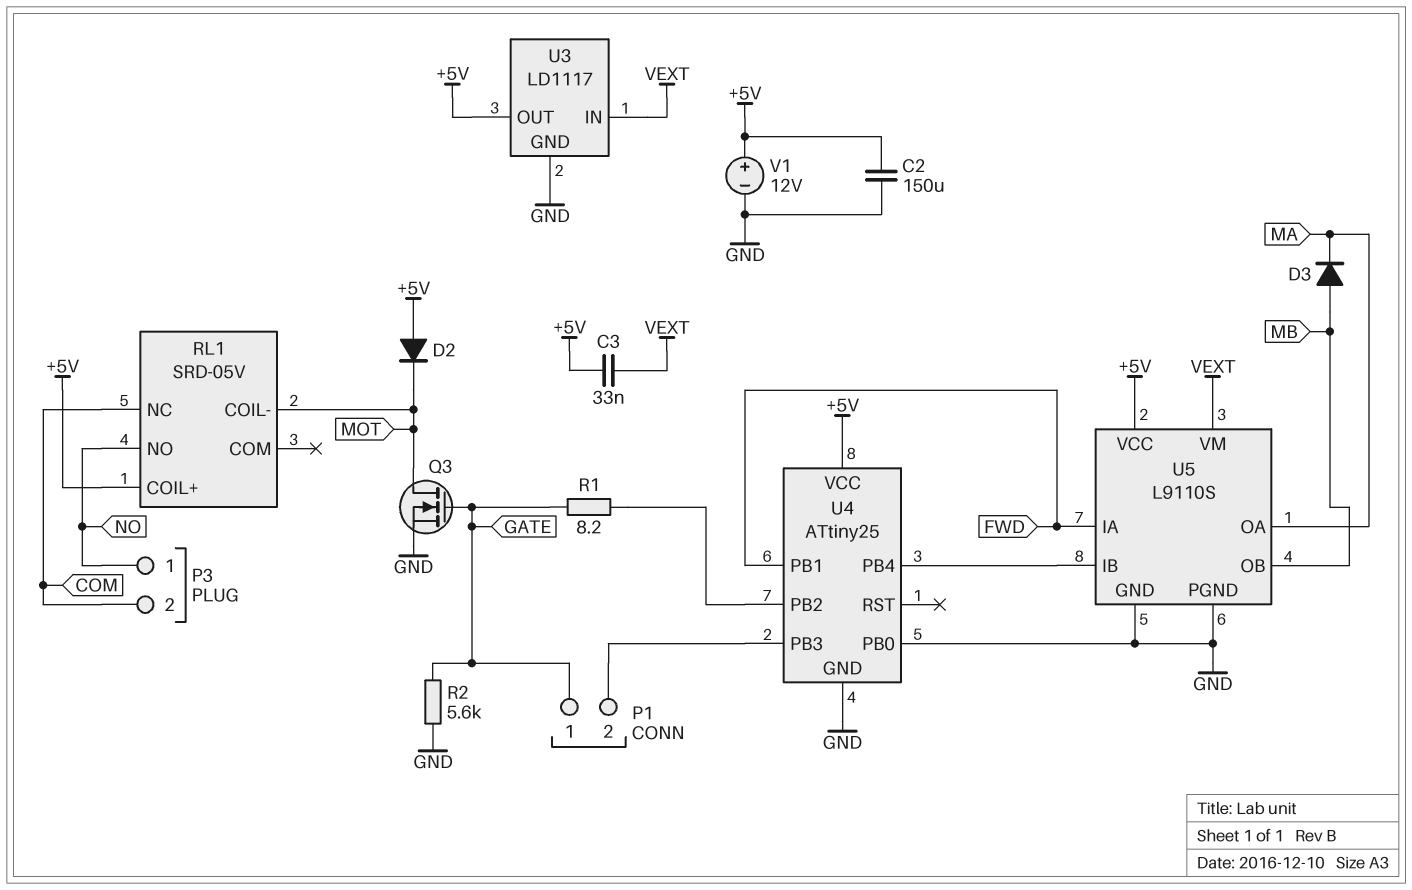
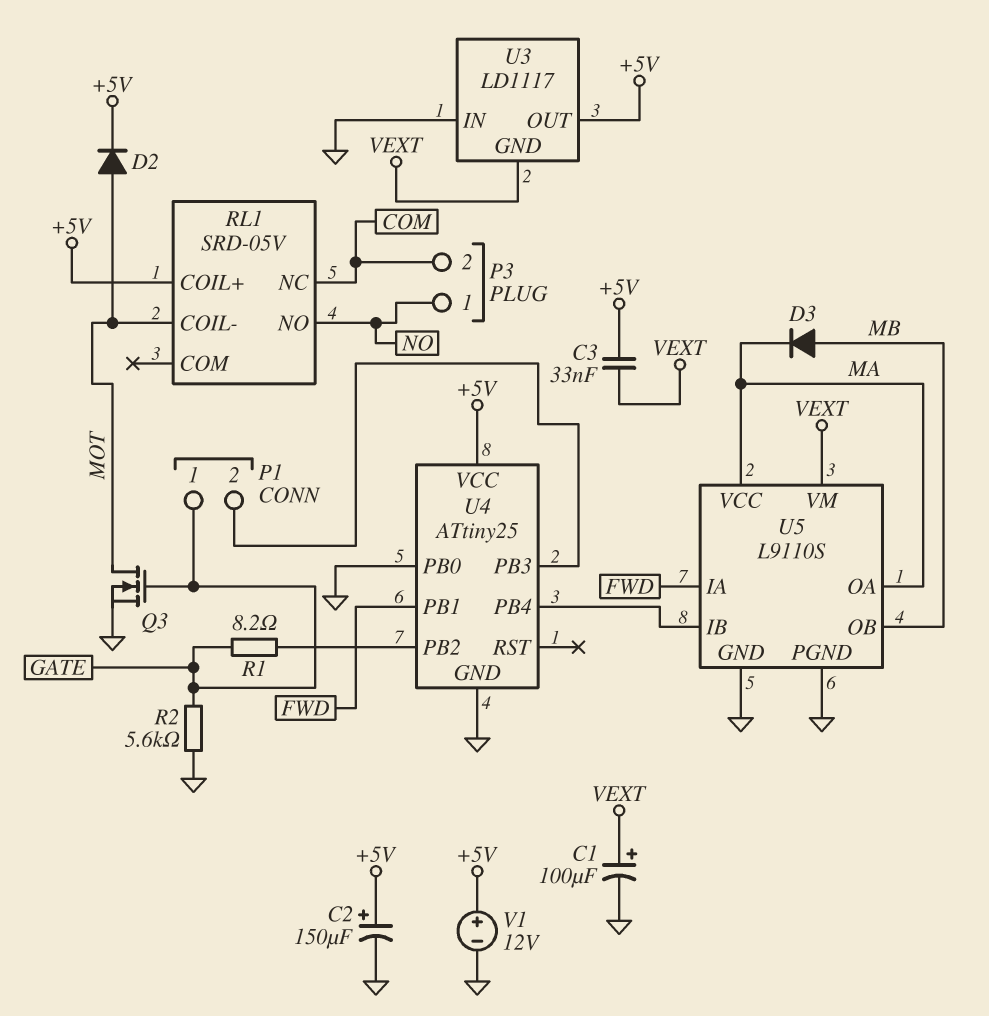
C1: none -> 100uF (plus VEXT, minus GND)
C2: 150uF (+5V, GND) -> 150uF (plus +5V, minus GND)
D2: diode (A +5V, K MOT) -> diode (A MOT, K +5V)
U3 pin GND: GND -> VEXT
U3 pin IN: VEXT -> GND
U5 pin VCC: +5V -> MA

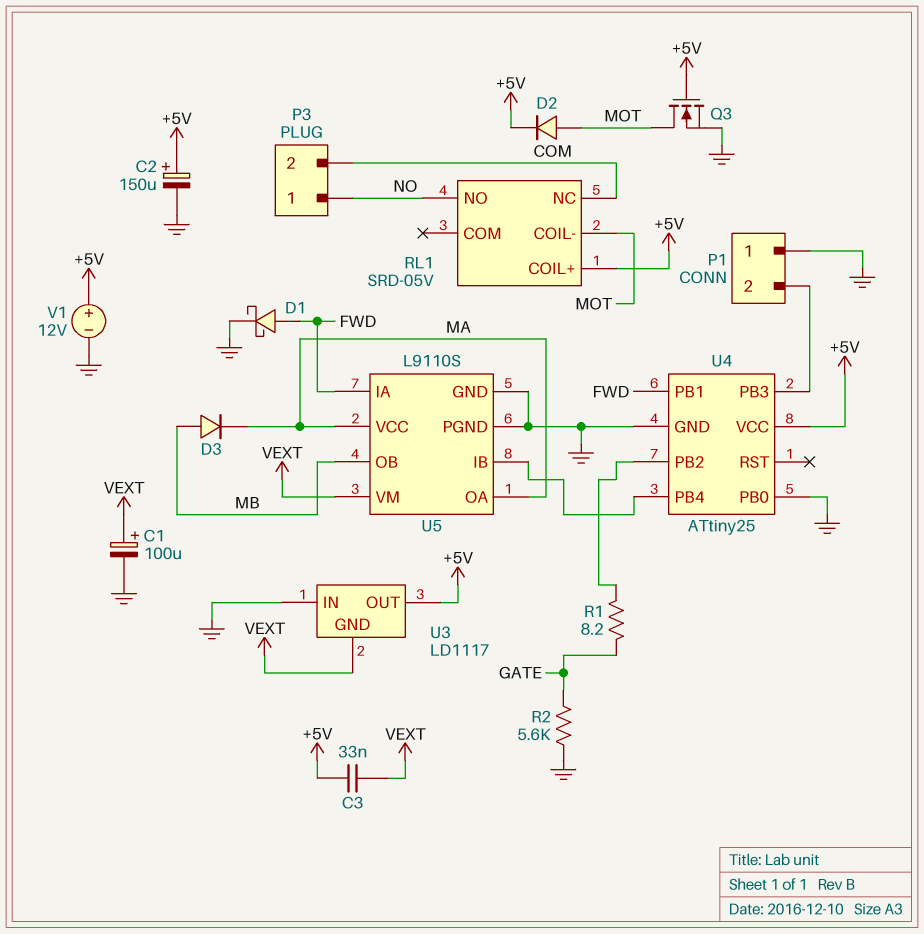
D1: none -> schottky (A FWD, K GND)
P1 pin 1: GATE -> GND
Q3: NMOS (G GATE, D MOT, S GND) -> NMOS (G +5V, D MOT, S GND)

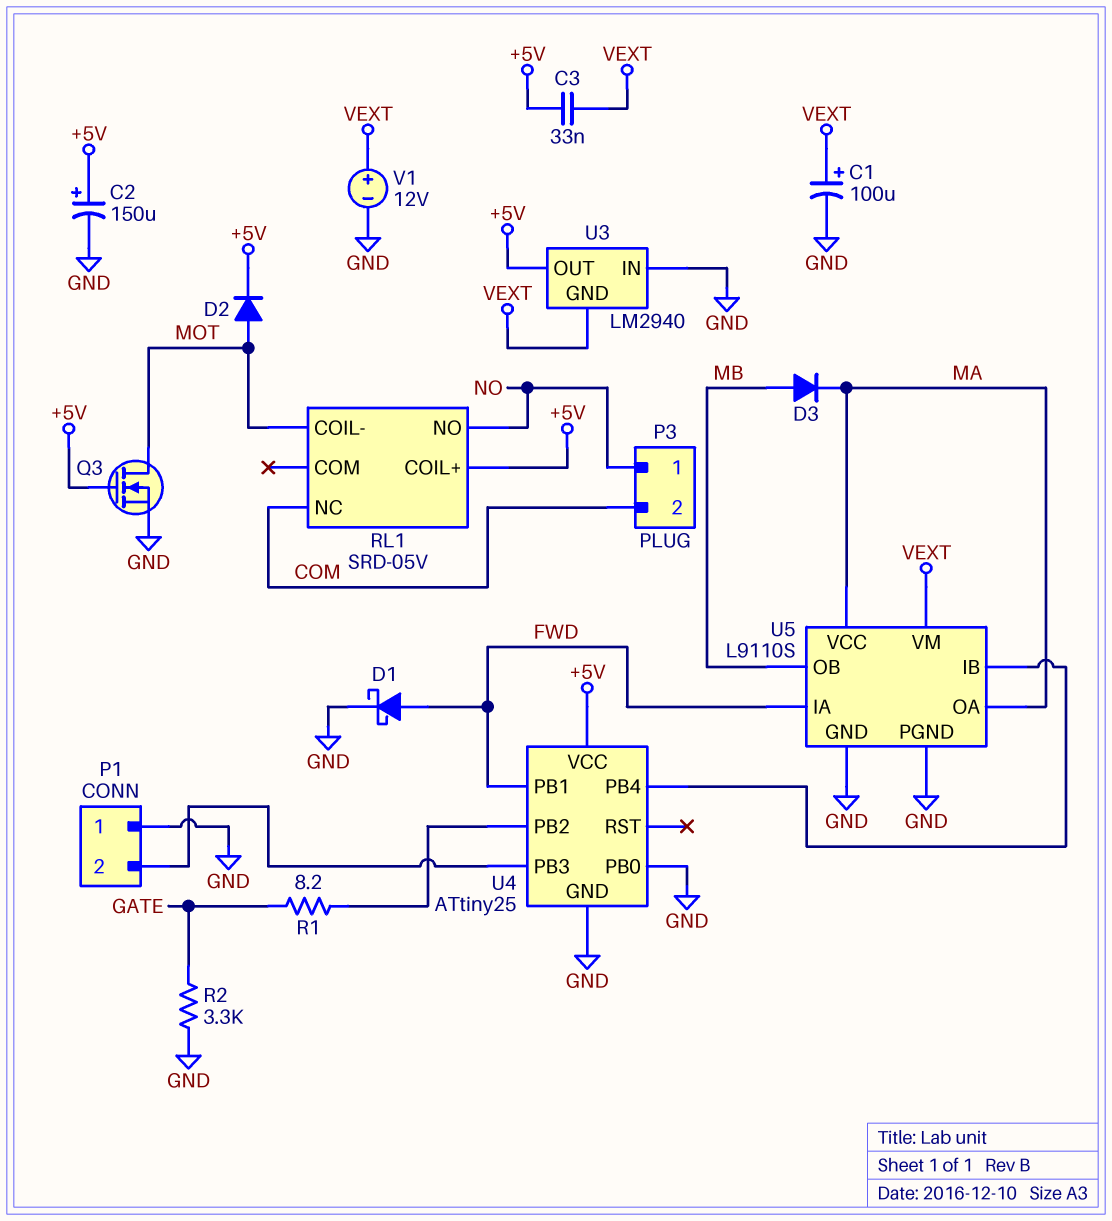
R2: 5.6k (GATE, GND) -> 3.3k (GATE, GND)
U3: LD1117 -> LM2940
V1: 12V (plus +5V, minus GND) -> 12V (plus VEXT, minus GND)

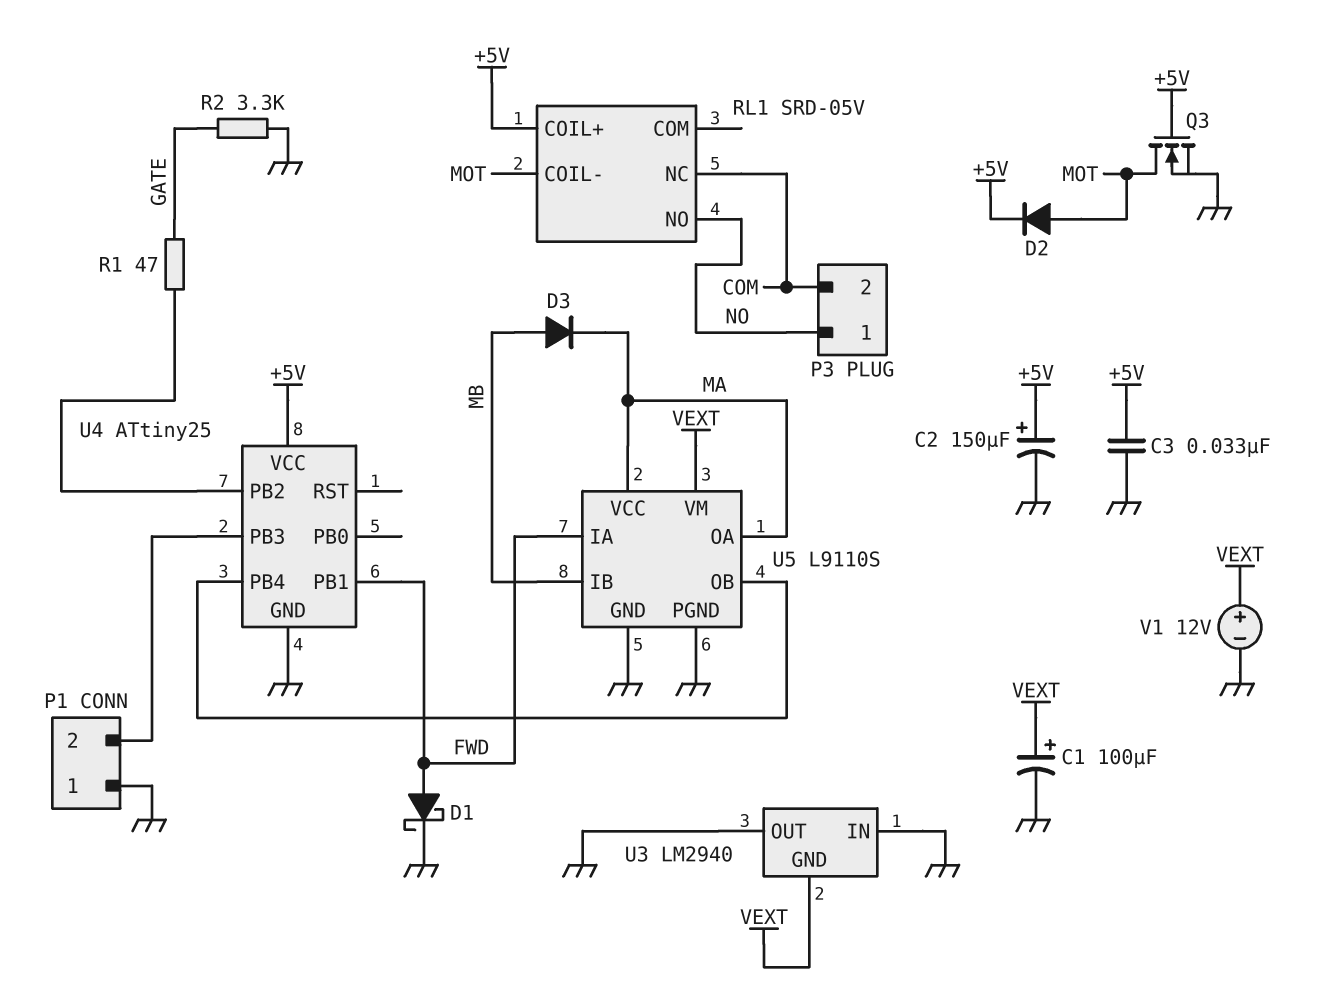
C3: 33nF (+5V, VEXT) -> 33nF (+5V, GND)
R1: 8.2 (GATE, U4/PB2) -> 47 (GATE, U4/PB2)
U3 pin OUT: +5V -> GND
U4 pin PB0: GND -> none
U5 pin IB: U4/PB4 -> MB
U5 pin OB: MB -> U4/PB4

